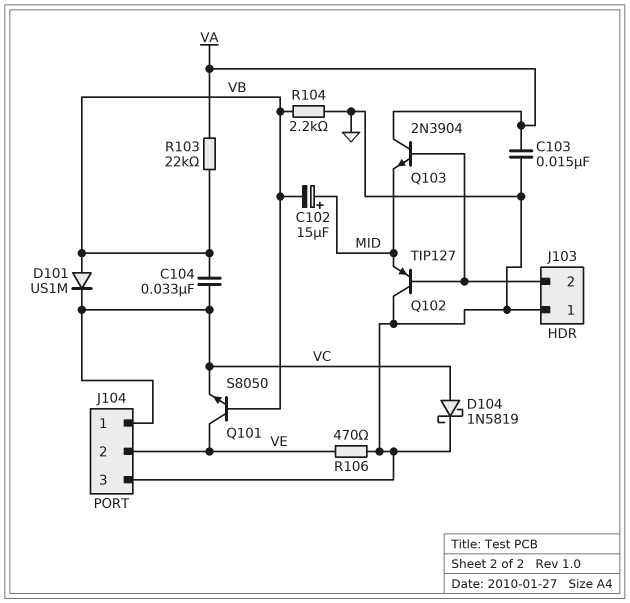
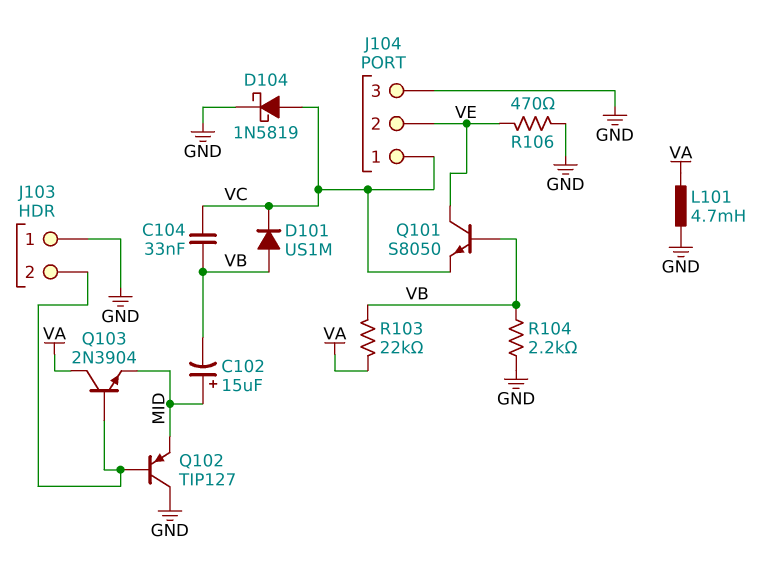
C103: 15nF (GND, VA) -> none
L101: none -> 4.7mH (GND, VA)

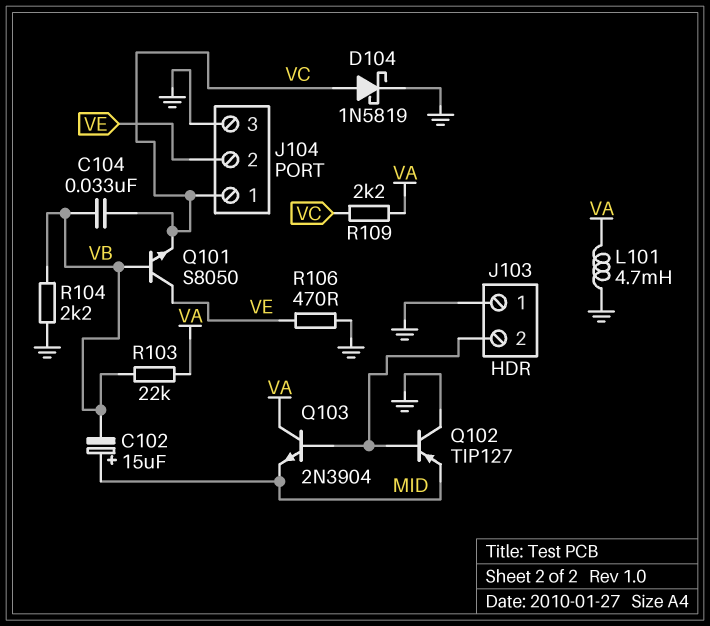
D101: diode US1M (A VB, K VC) -> none
R109: none -> 2.2k (VA, VC)

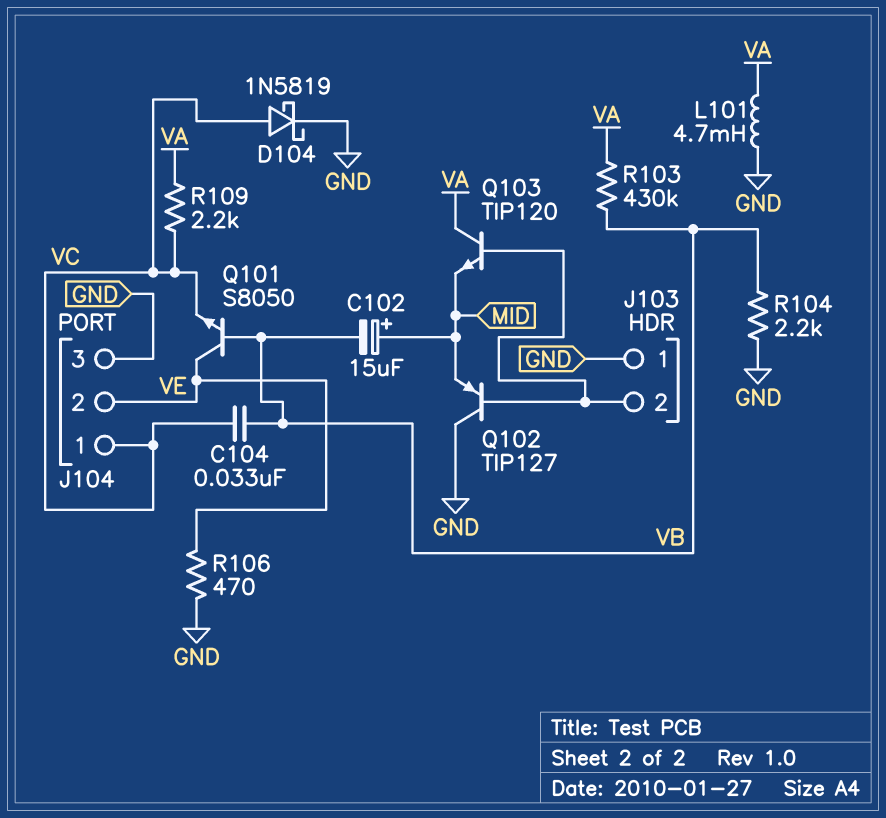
Q103: NPN 2N3904 (B J103/2, C VA, E MID) -> NPN TIP120 (B J103/2, C VA, E MID)
R103: 22k (VA, VB) -> 430k (VA, VB)

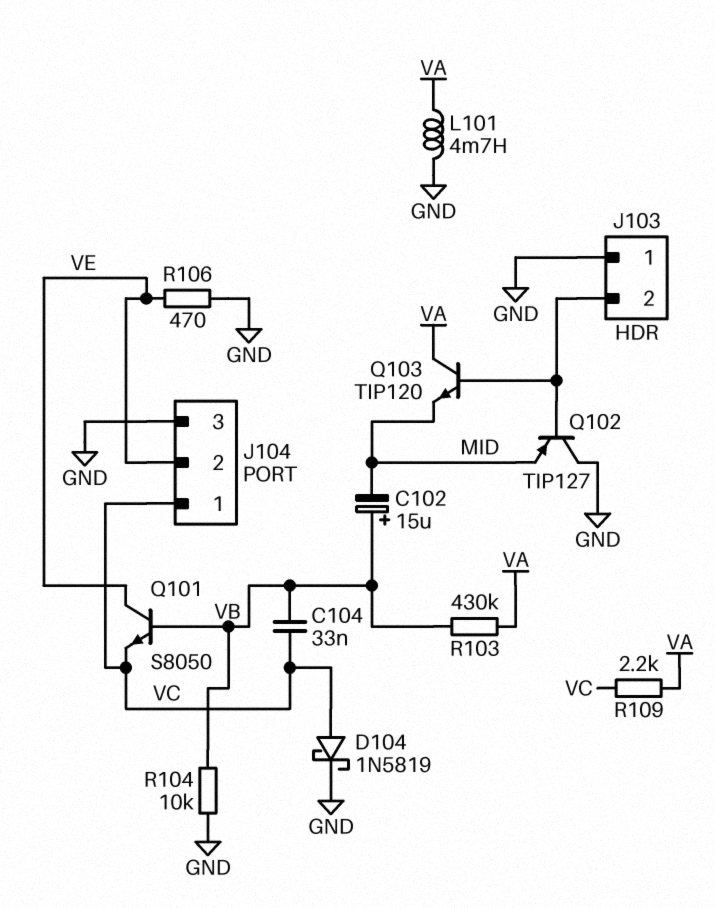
C102: 15uF (plus MID, minus VB) -> 15uF (plus VB, minus MID)
R104: 2.2k (GND, VB) -> 10k (GND, VB)

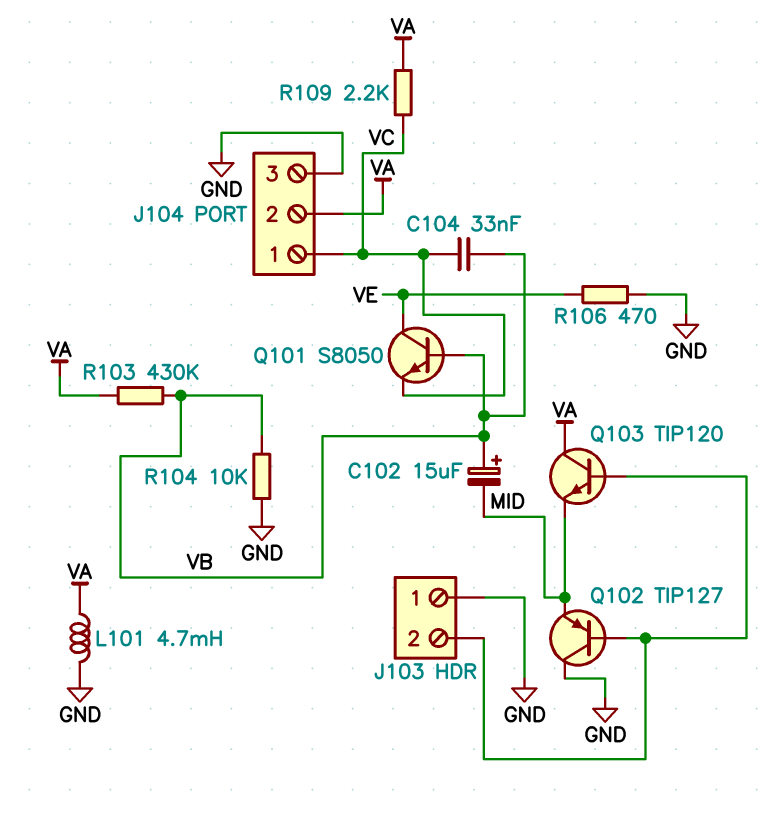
D104: schottky 1N5819 (A VC, K GND) -> none
J104 pin 2: VE -> VA

